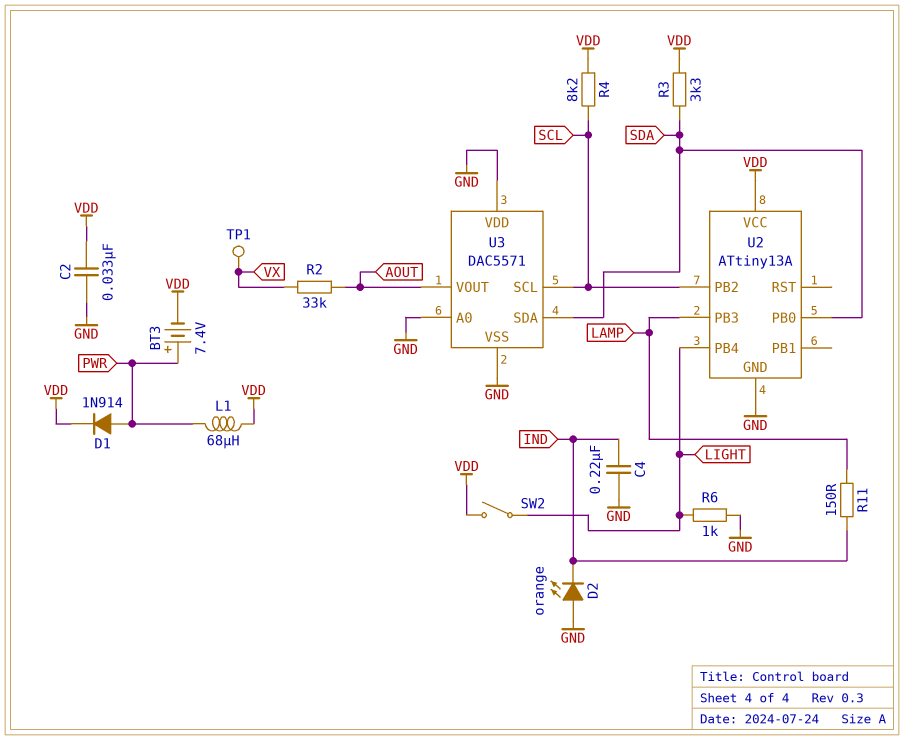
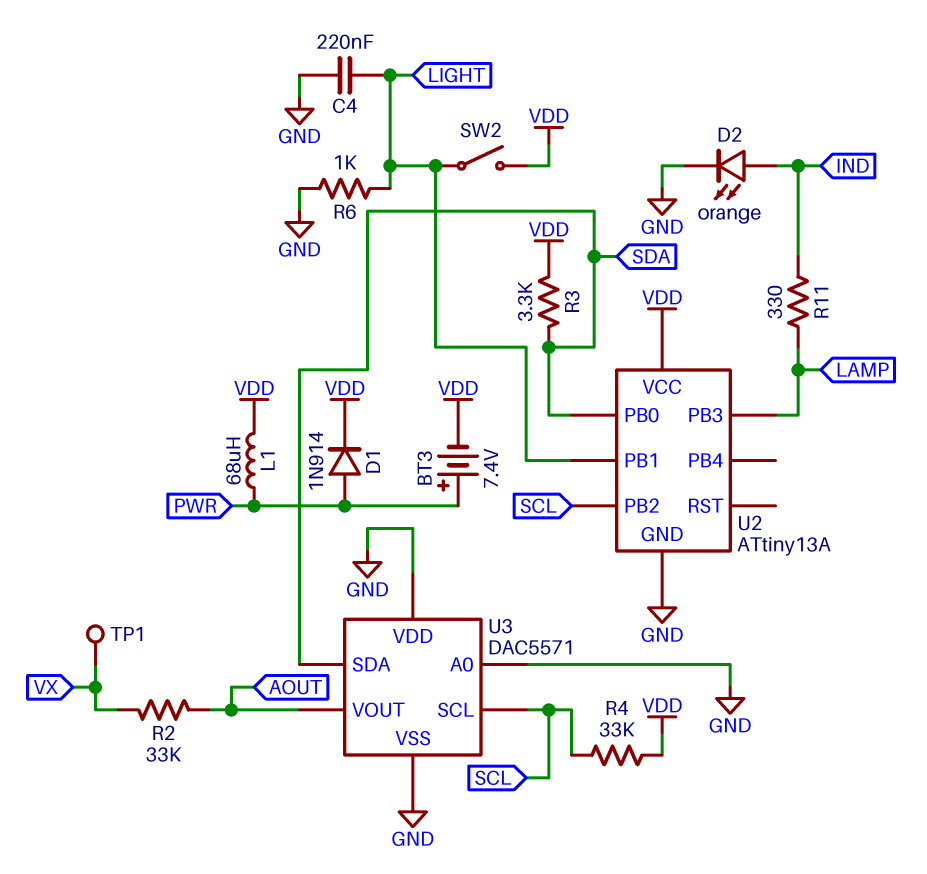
C2: 33nF (GND, VDD) -> none
C4: 220nF (GND, IND) -> 220nF (GND, LIGHT)
D2: LED orange (A GND, K IND) -> LED orange (A IND, K GND)
R4: 8.2k (SCL, VDD) -> 33k (SCL, VDD)
R11: 150 (IND, LAMP) -> 330 (IND, LAMP)
U2 pin PB1: none -> LIGHT
U2 pin PB4: LIGHT -> none

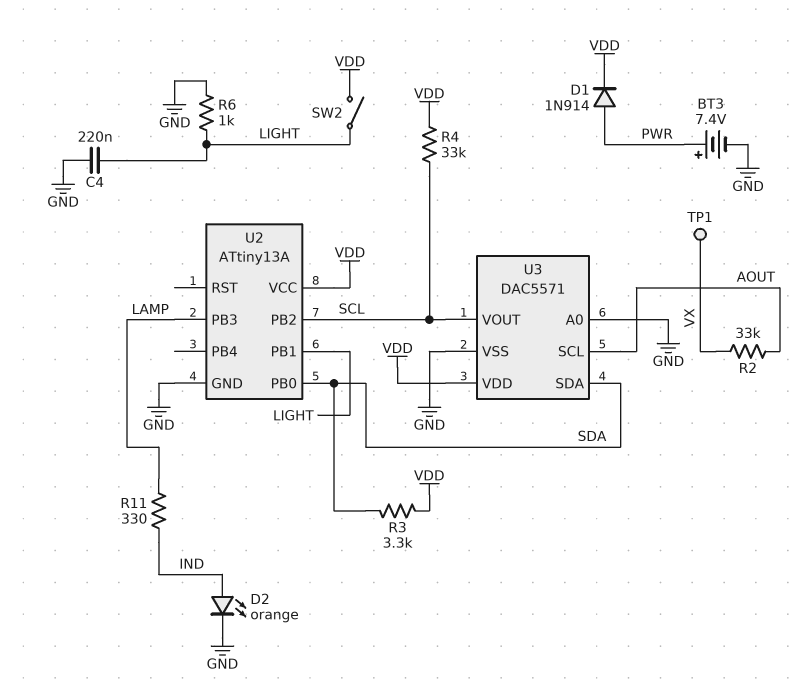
BT3: 7.4V (plus PWR, minus VDD) -> 7.4V (plus PWR, minus GND)
L1: 68uH (PWR, VDD) -> none
U3 pin SCL: SCL -> AOUT
U3 pin VDD: GND -> VDD
U3 pin VOUT: AOUT -> SCL

